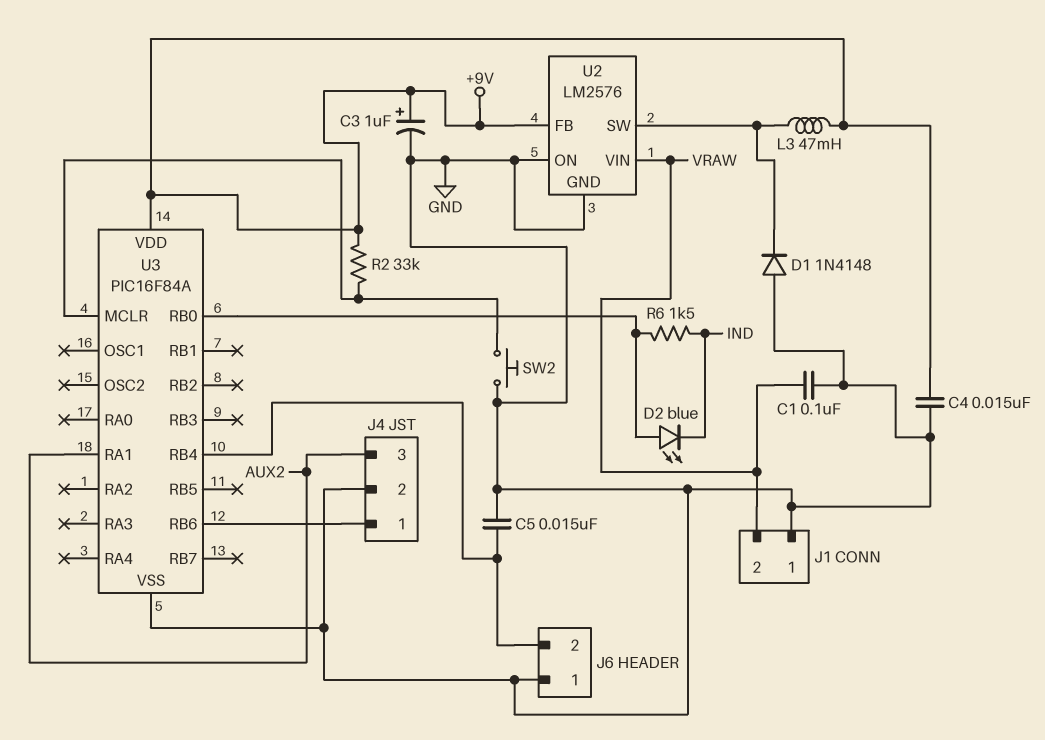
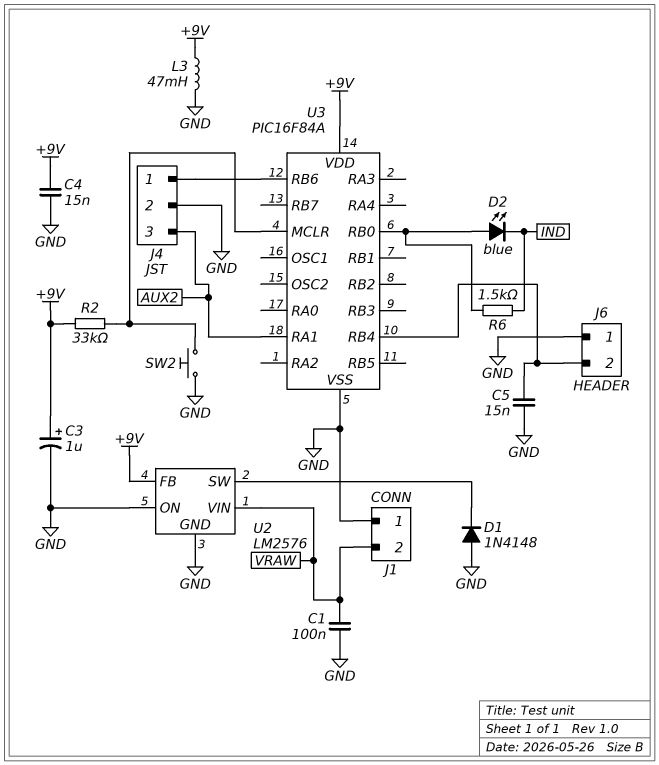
L3: 47mH (+9V, U2/SW) -> 47mH (+9V, GND)

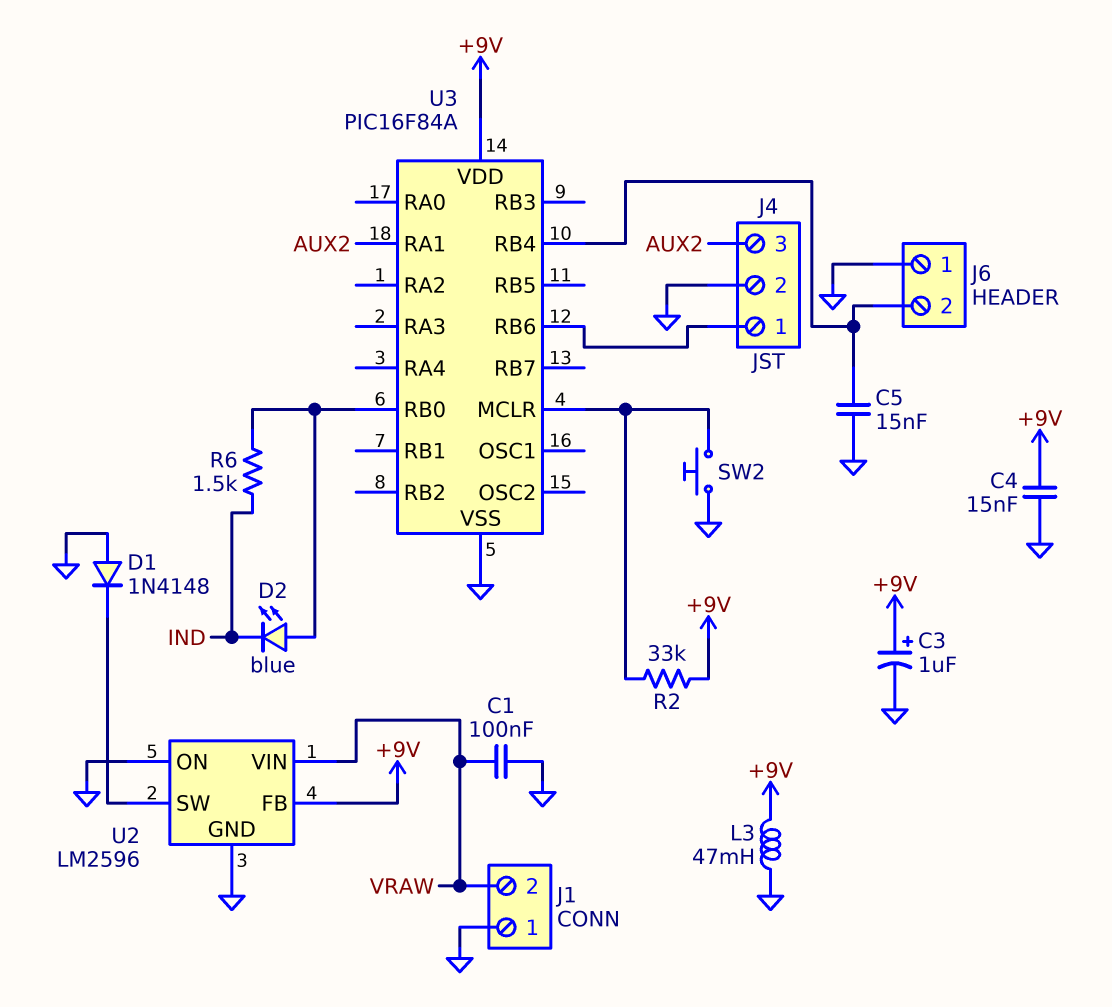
U2: LM2576 -> LM2596

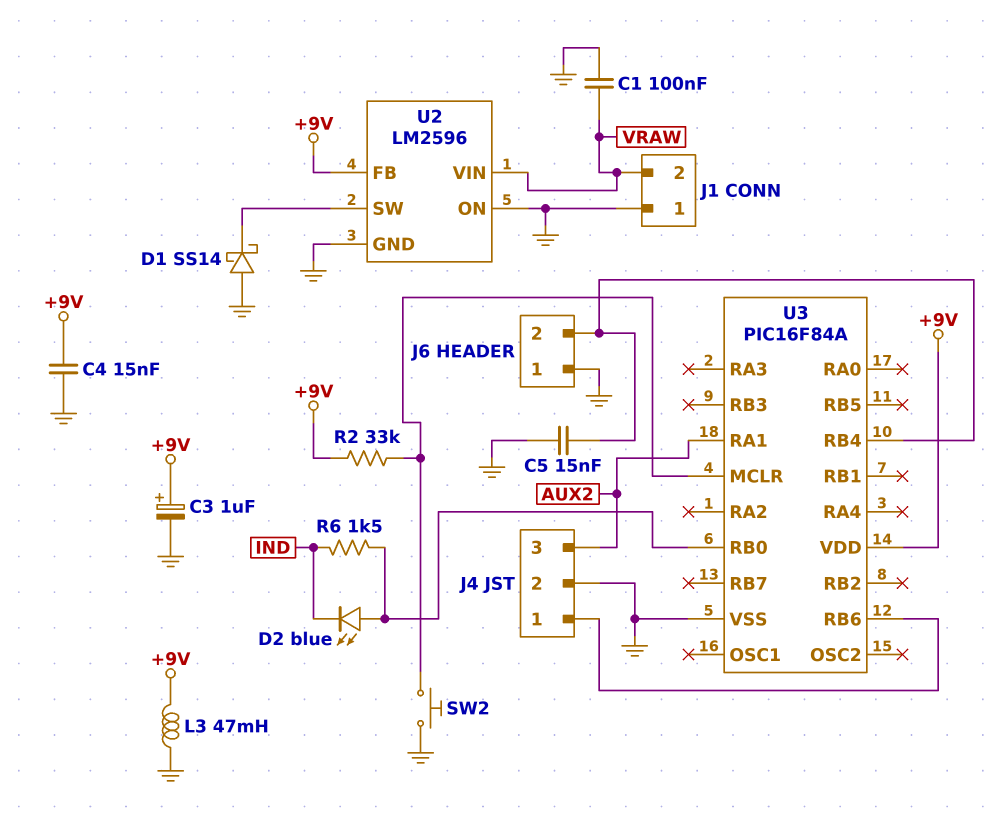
D1: diode 1N4148 (A GND, K U2/SW) -> schottky SS14 (A GND, K U2/SW)

